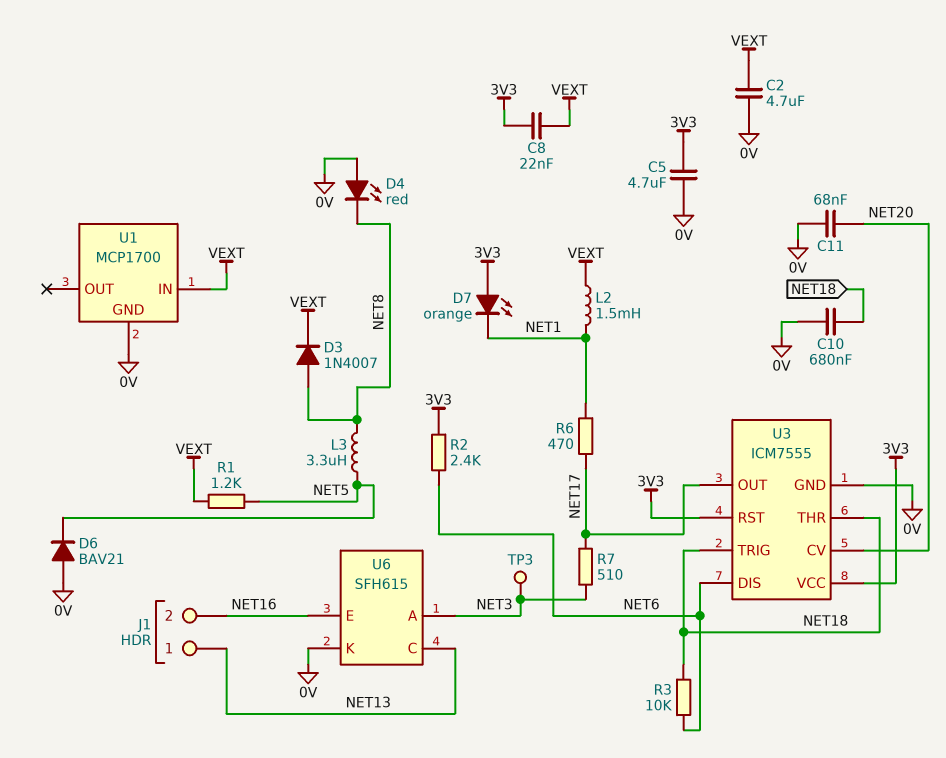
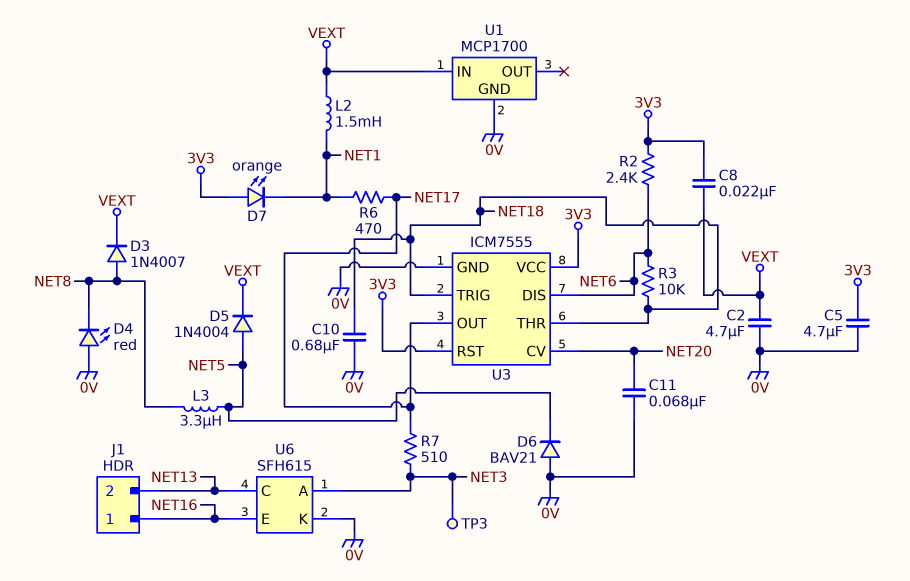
D5: none -> diode 1N4004 (A NET5, K VEXT)
J1 pin 1: NET13 -> NET16
J1 pin 2: NET16 -> NET13
R1: 1.2k (NET5, VEXT) -> none

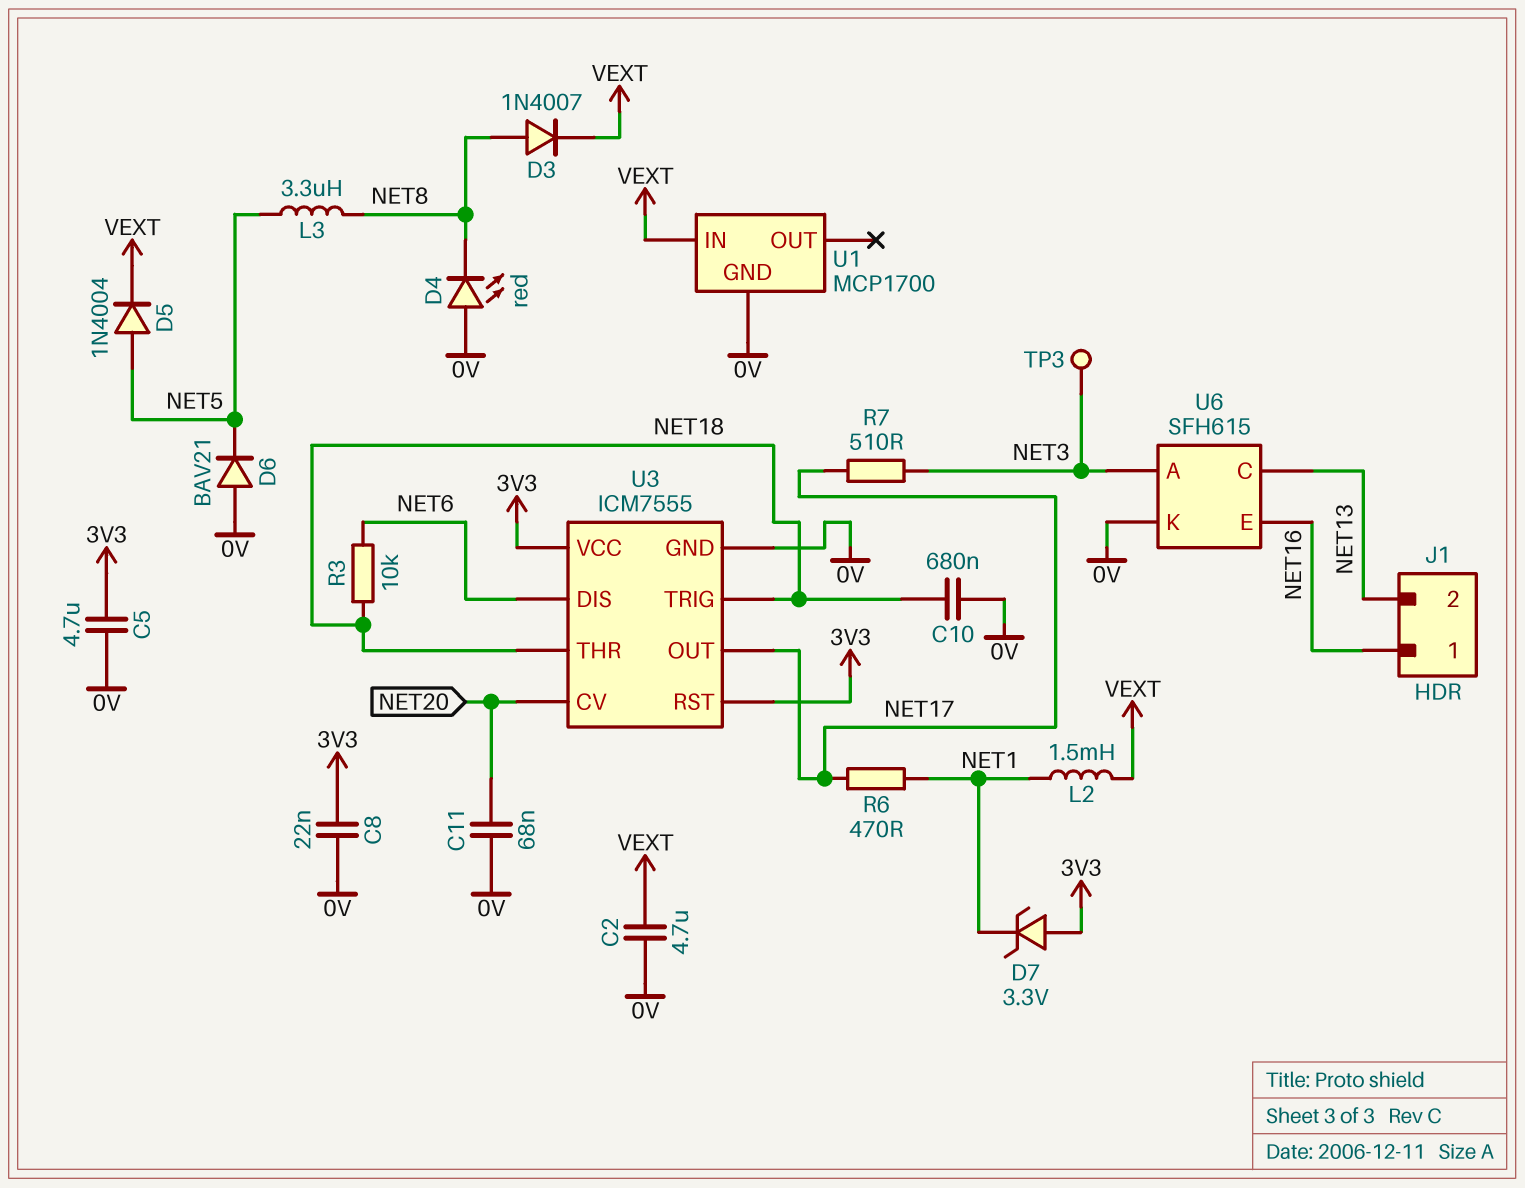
C8: 22nF (3V3, VEXT) -> 22nF (0V, 3V3)
D7: LED orange (A 3V3, K NET1) -> zener 3.3V (A 3V3, K NET1)
R2: 2.4k (3V3, NET6) -> none

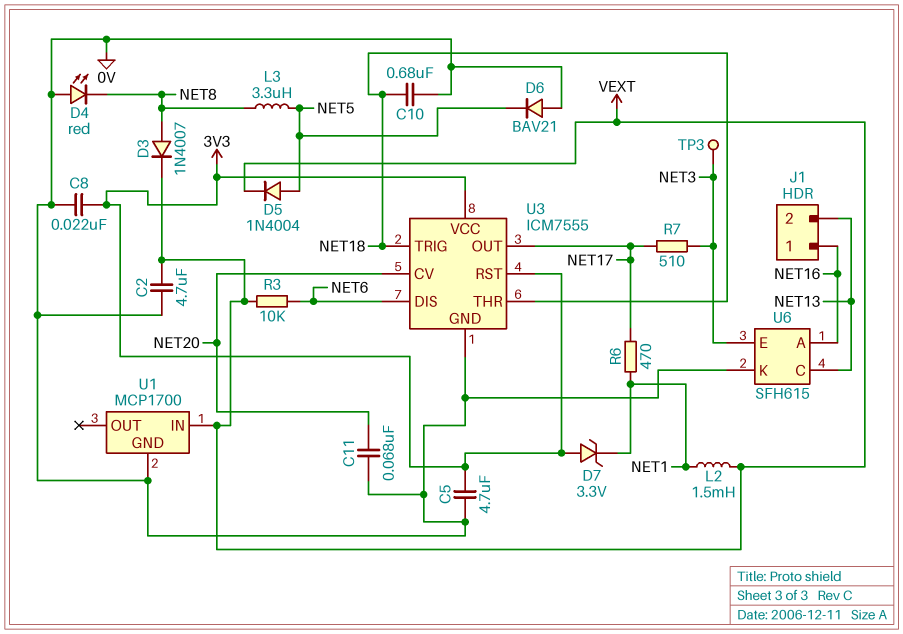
R3: 10k (NET6, NET18) -> 10k (NET6, VEXT)
U6 pin A: NET3 -> NET16
U6 pin E: NET16 -> NET3

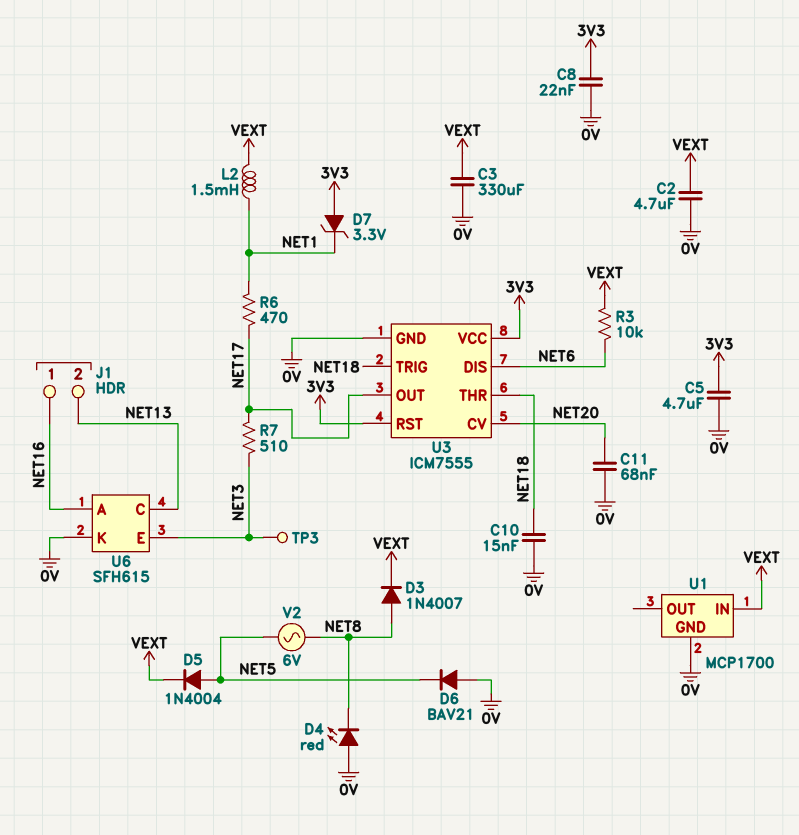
C3: none -> 330uF (0V, VEXT)
C10: 680nF (0V, NET18) -> 15nF (0V, NET18)
L3: 3.3uH (NET5, NET8) -> none
V2: none -> AC 6V (NET5, NET8)

